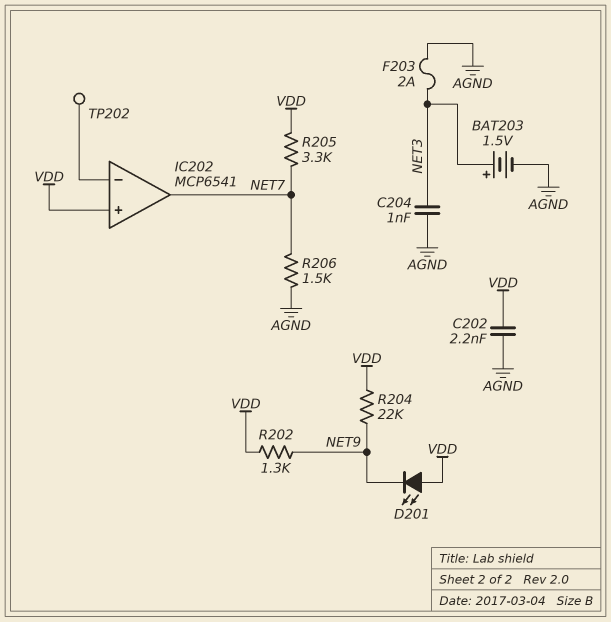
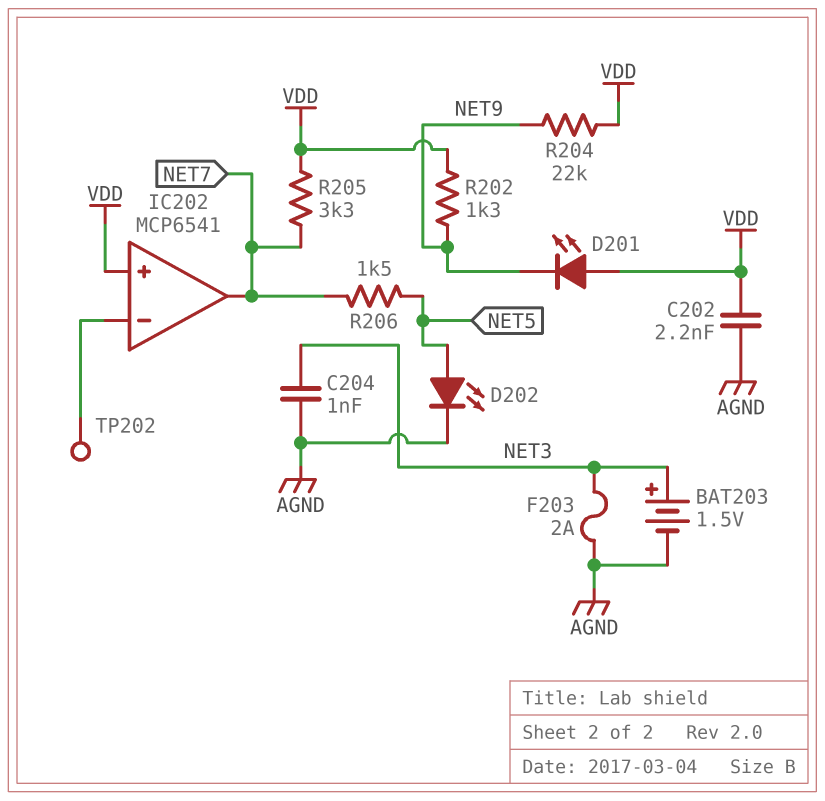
D202: none -> LED (A NET5, K AGND)
R206: 1.5k (AGND, NET7) -> 1.5k (NET5, NET7)

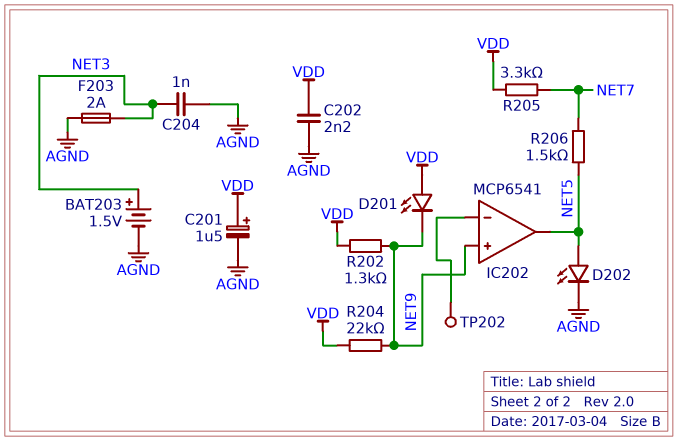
C201: none -> 1.5uF (plus VDD, minus AGND)
IC202 pin in+: VDD -> NET9
IC202 pin out: NET7 -> NET5

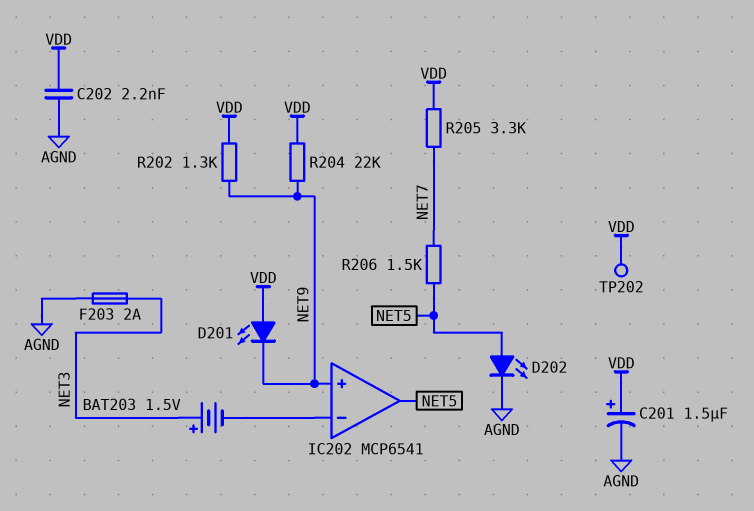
BAT203: 1.5V (plus NET3, minus AGND) -> 1.5V (plus NET3, minus IC202/in-)
C204: 1nF (AGND, NET3) -> none
TP202: test point (IC202/in-) -> test point (VDD)

